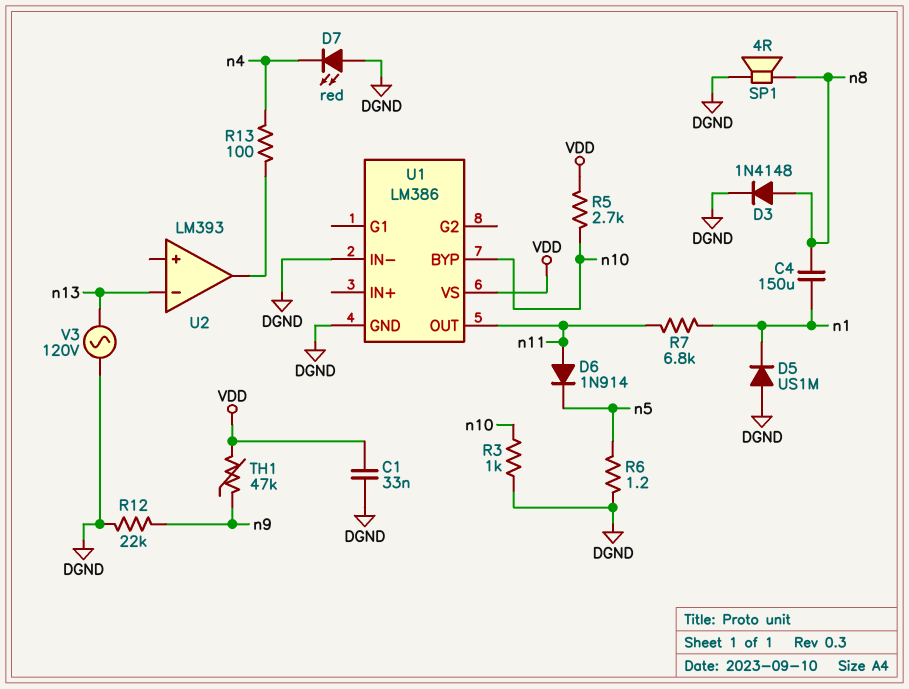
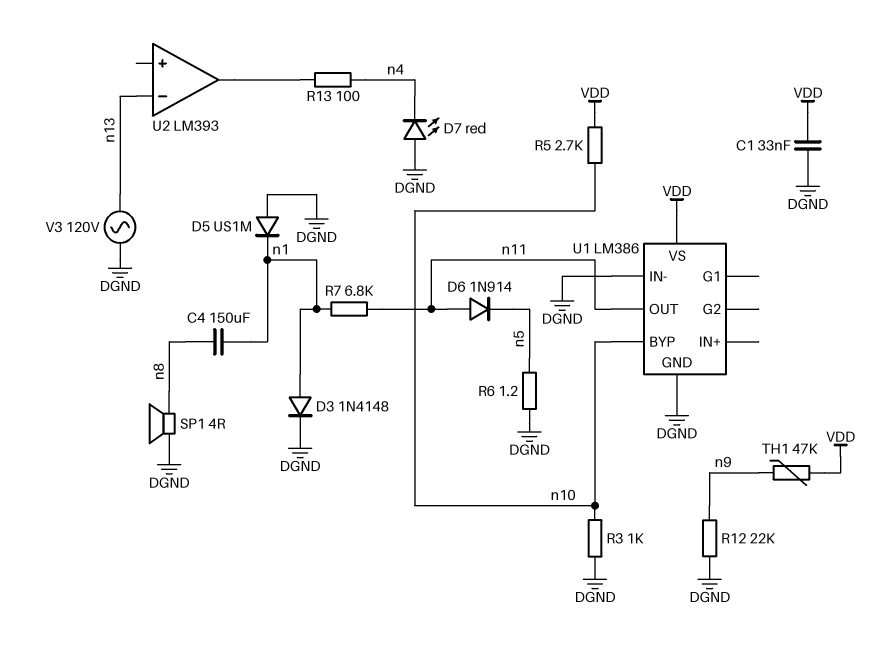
D3: diode 1N4148 (A n8, K DGND) -> diode 1N4148 (A n1, K DGND)

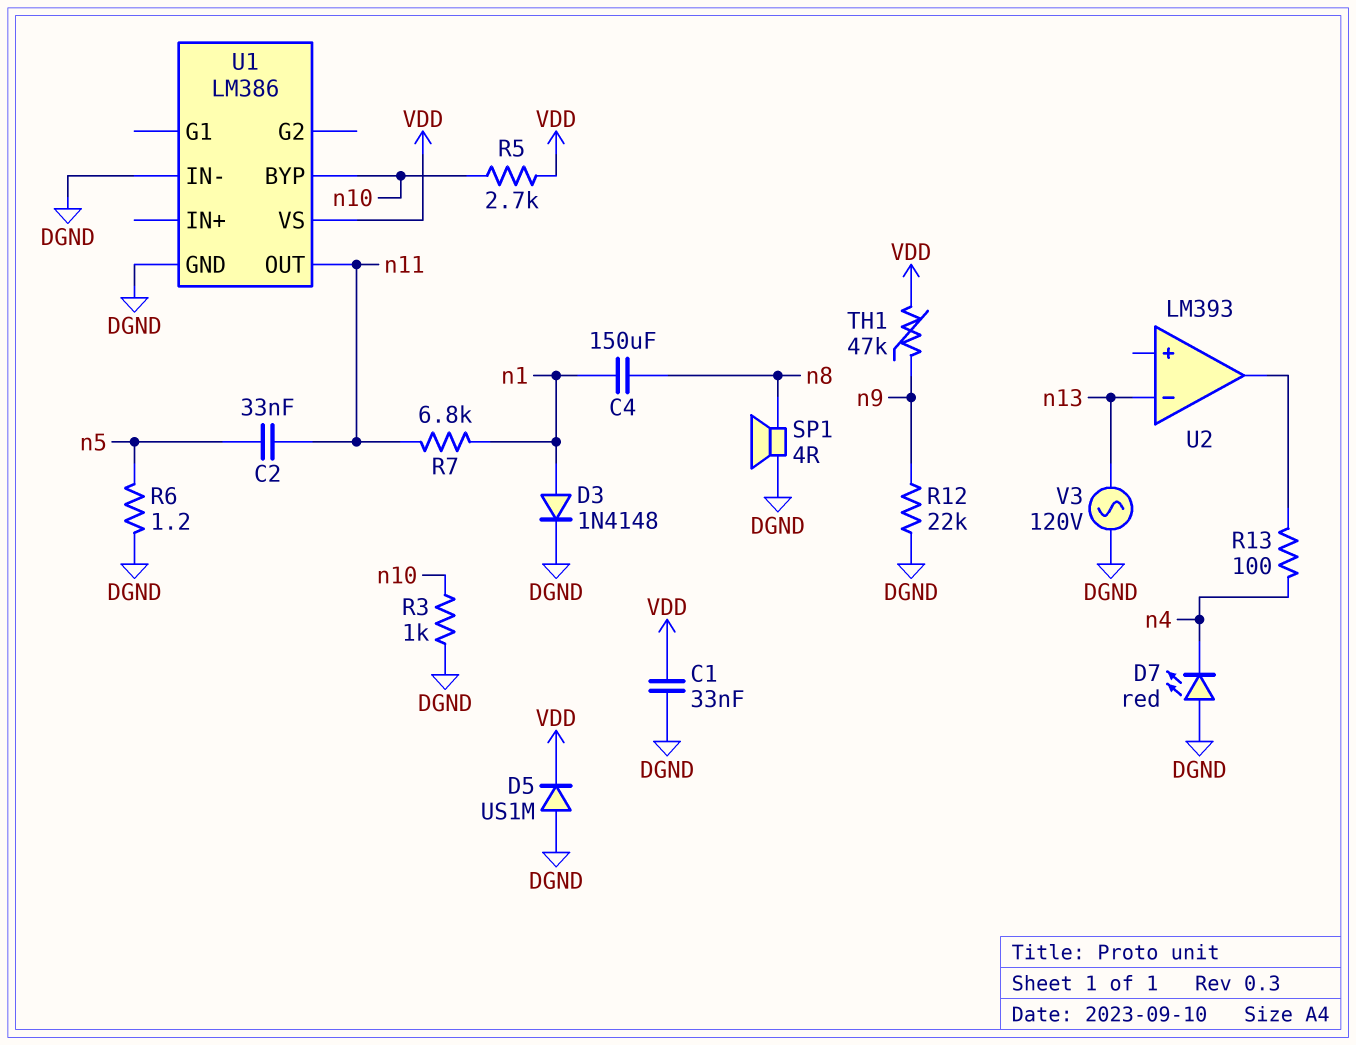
C2: none -> 33nF (n5, n11)
D5: diode US1M (A DGND, K n1) -> diode US1M (A DGND, K VDD)
D6: diode 1N914 (A n11, K n5) -> none

